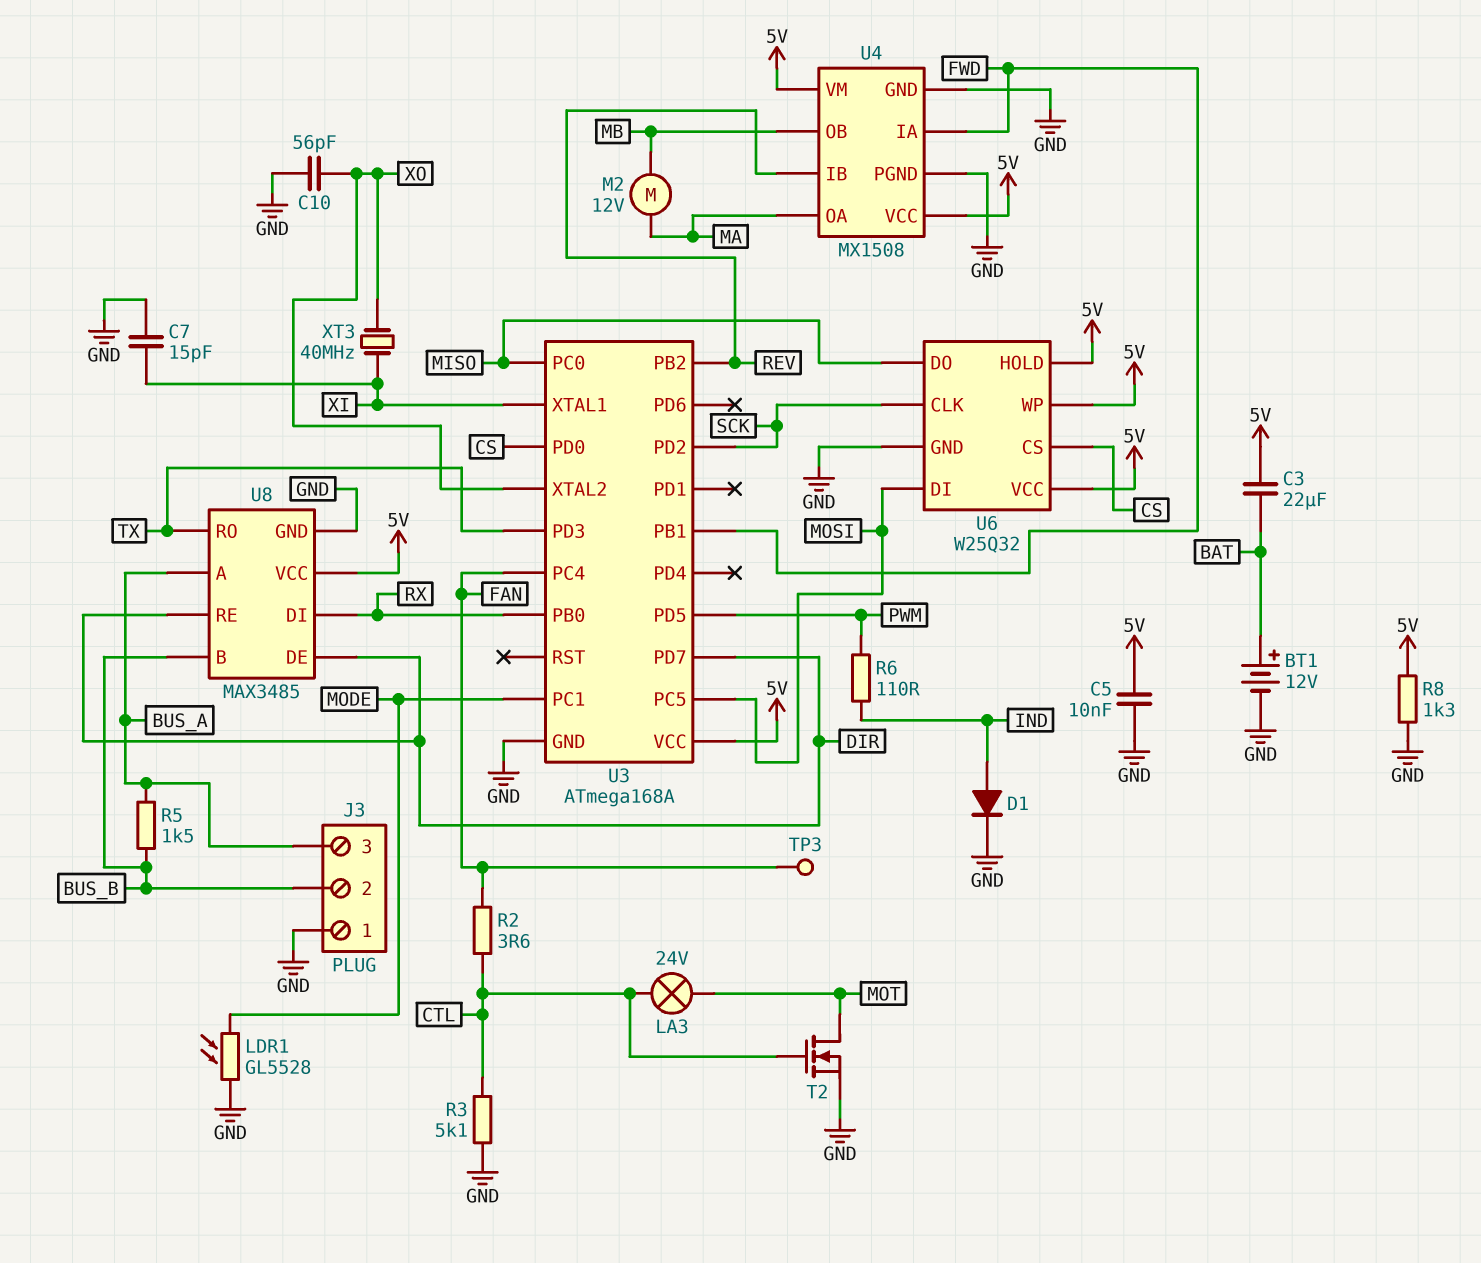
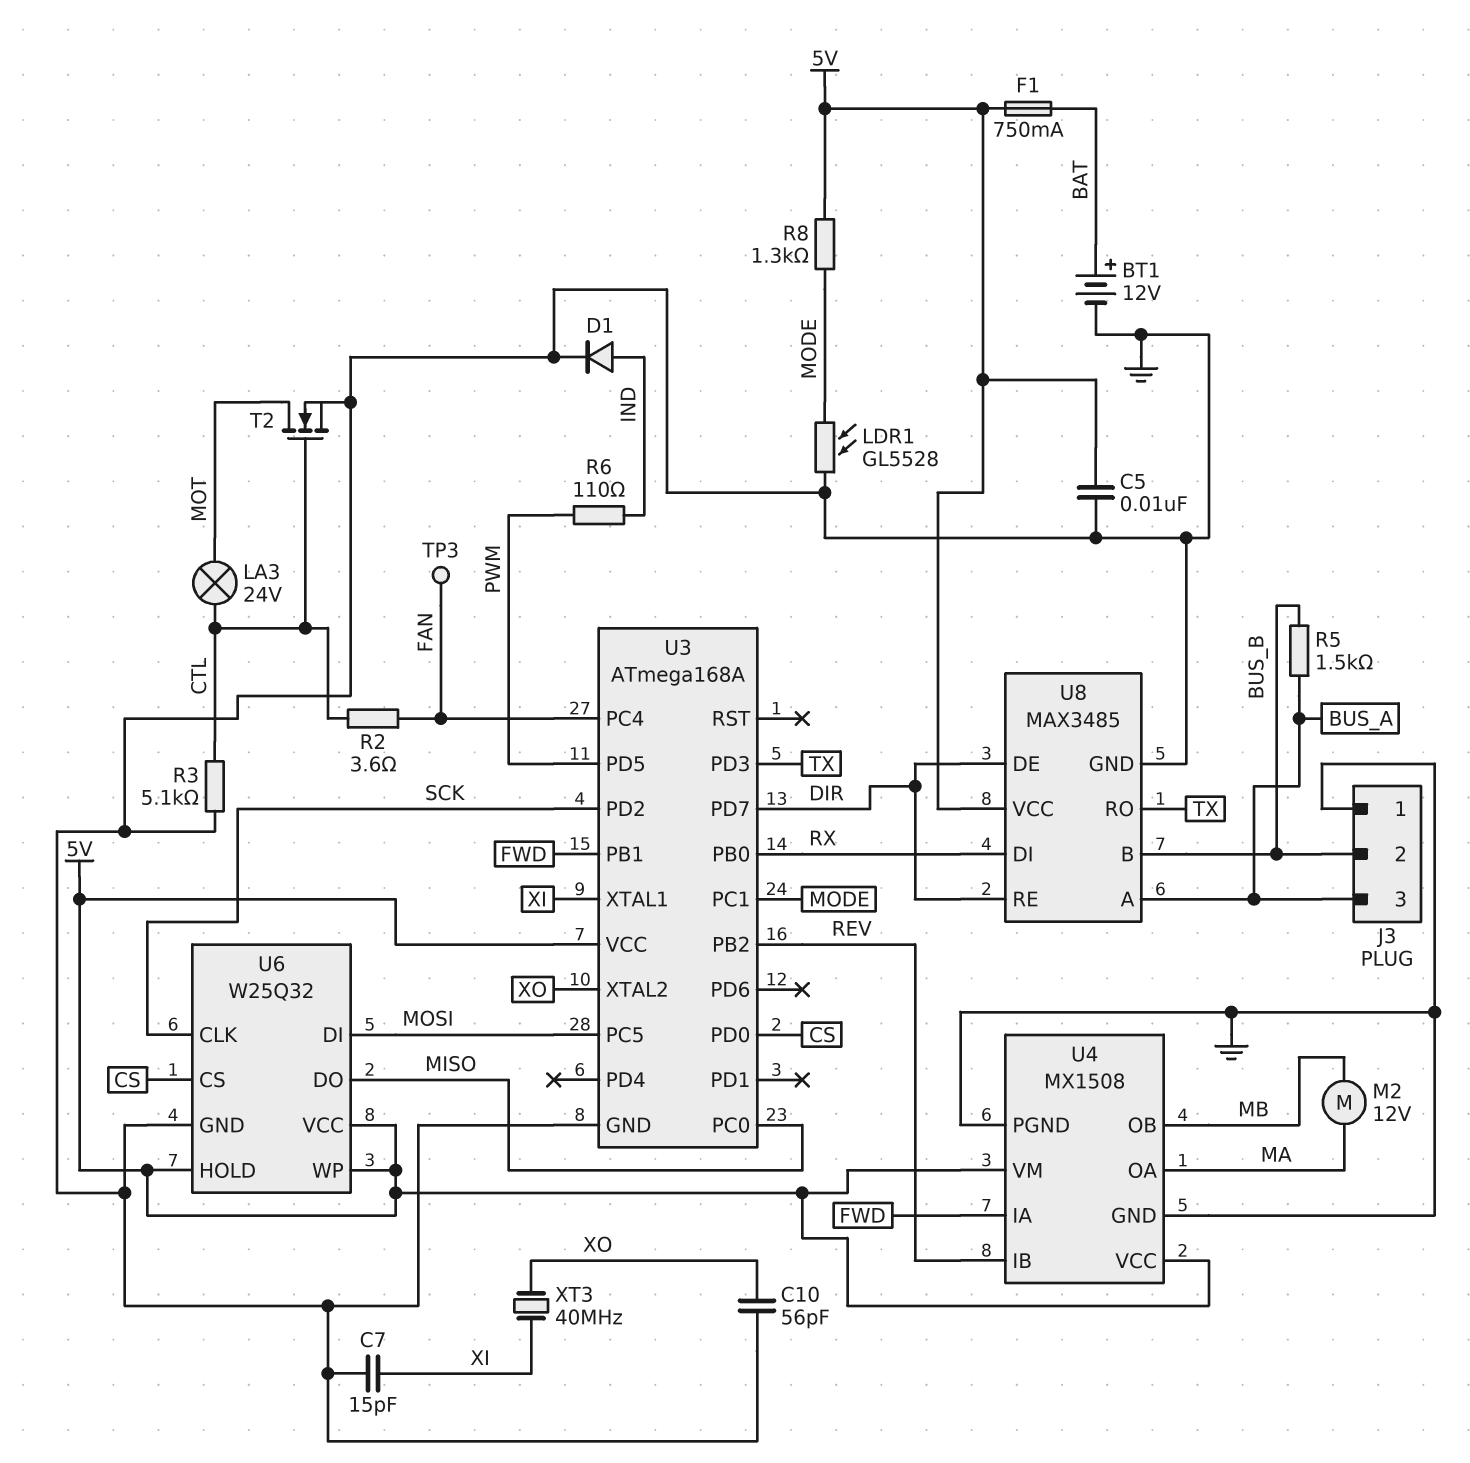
C3: 22uF (5V, BAT) -> none
F1: none -> 750mA (5V, BAT)
R8: 1.3k (5V, GND) -> 1.3k (5V, MODE)

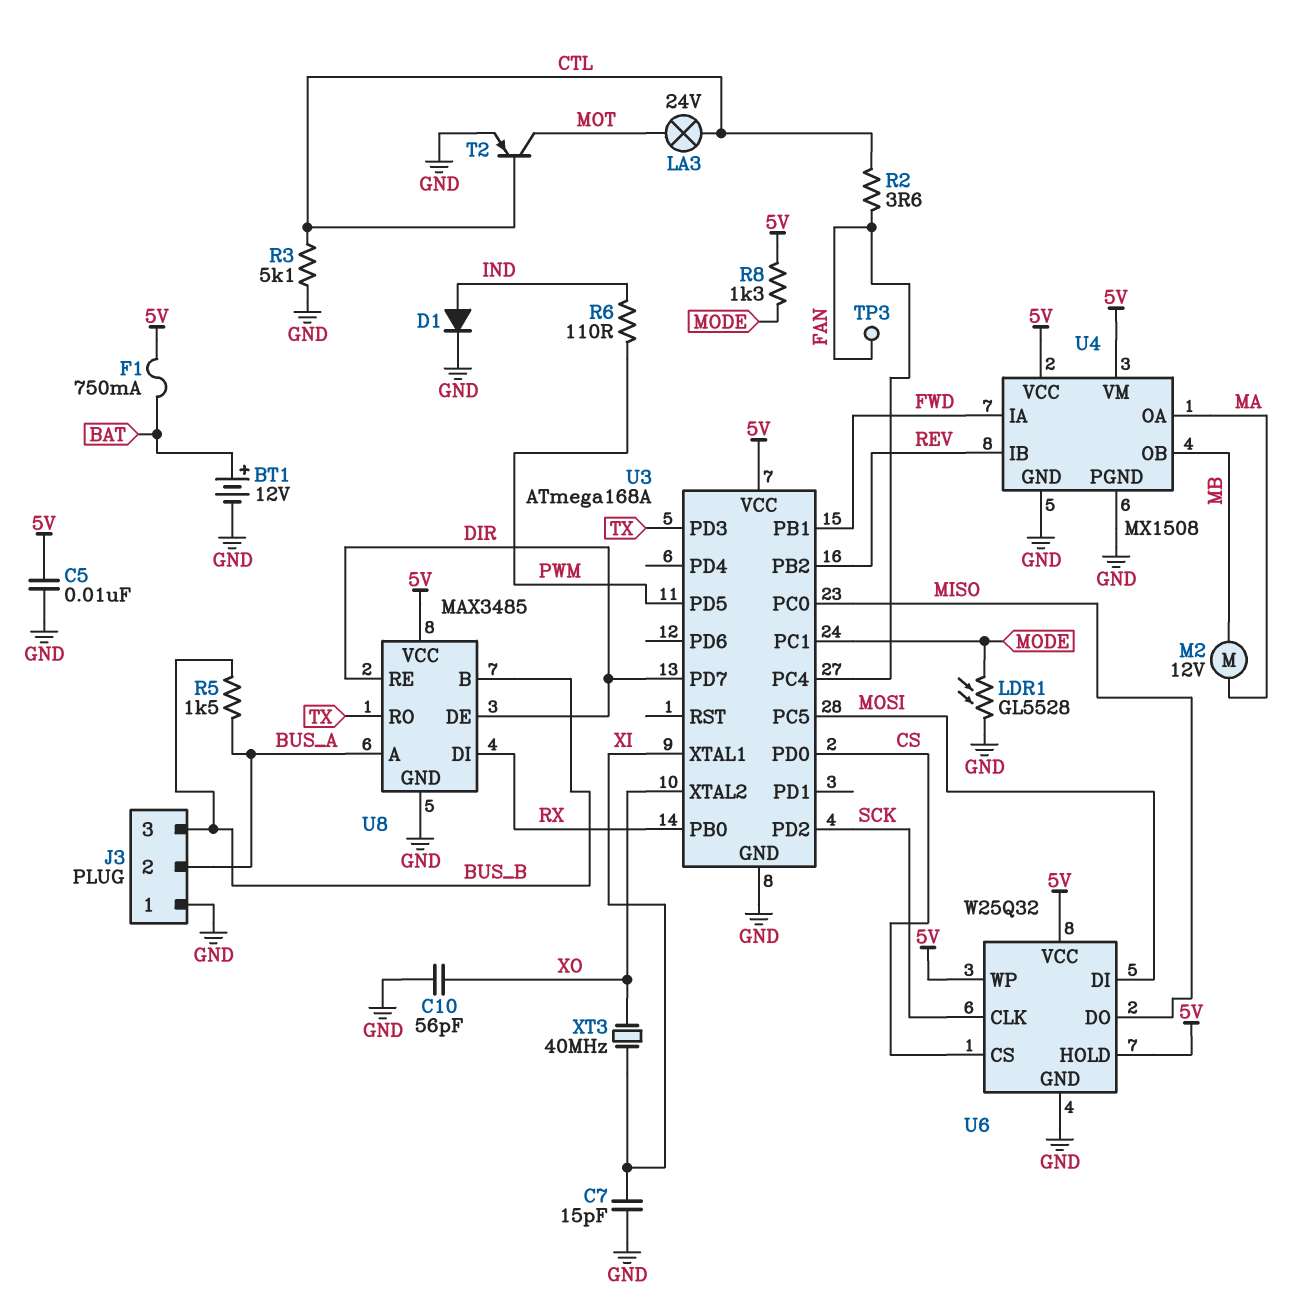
J3 pin 2: BUS_B -> BUS_A
J3 pin 3: BUS_A -> BUS_B
T2: NMOS (G CTL, D MOT, S GND) -> PNP (B CTL, C MOT, E GND)

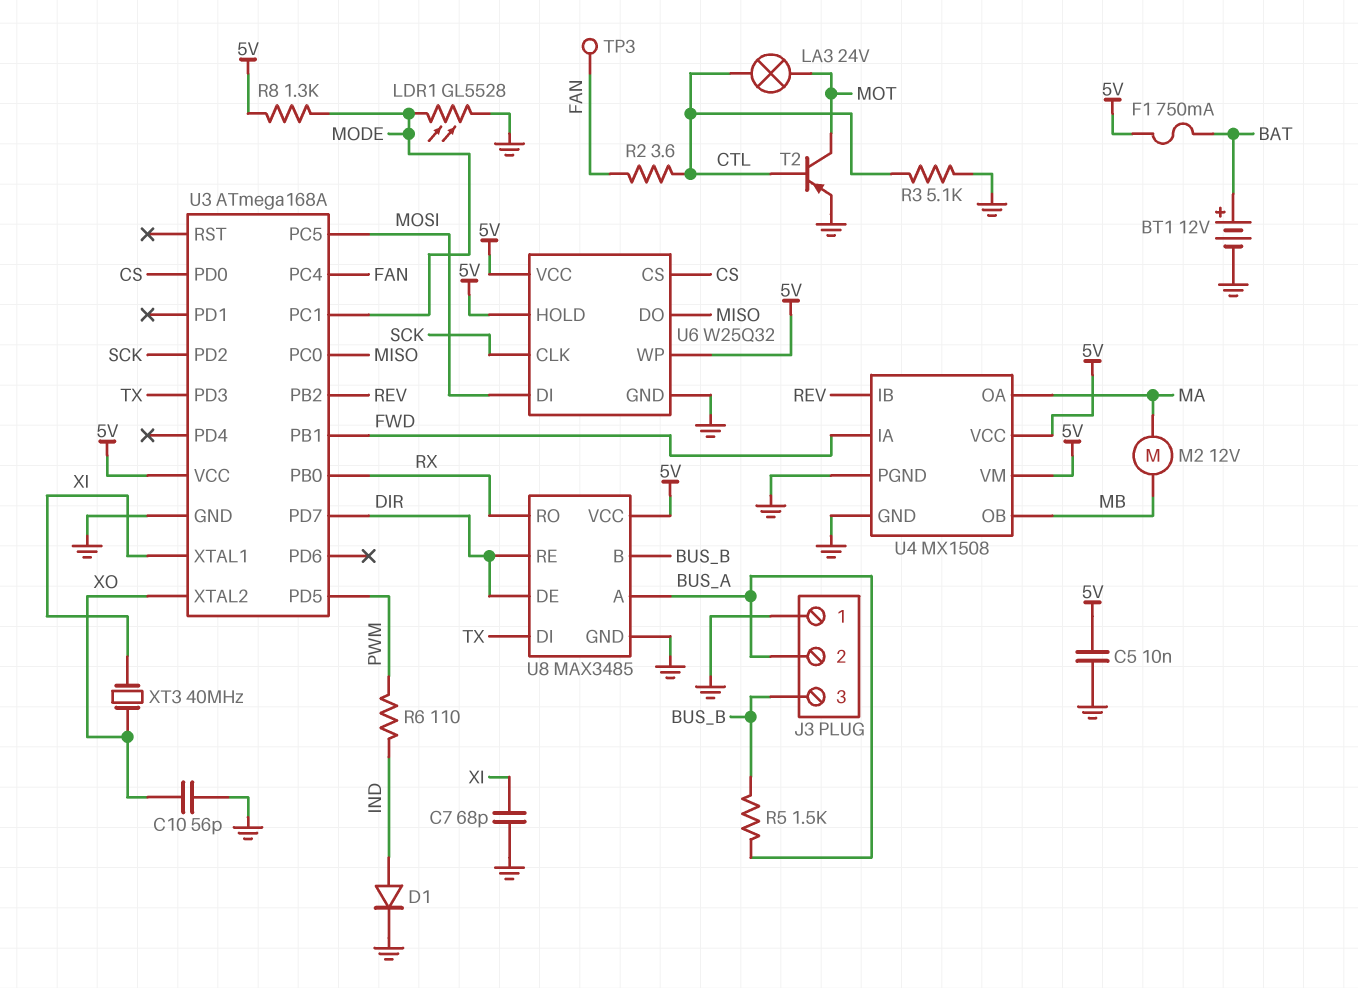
C7: 15pF (GND, XI) -> 68pF (GND, XI)
U8 pin DI: RX -> TX
U8 pin RO: TX -> RX

